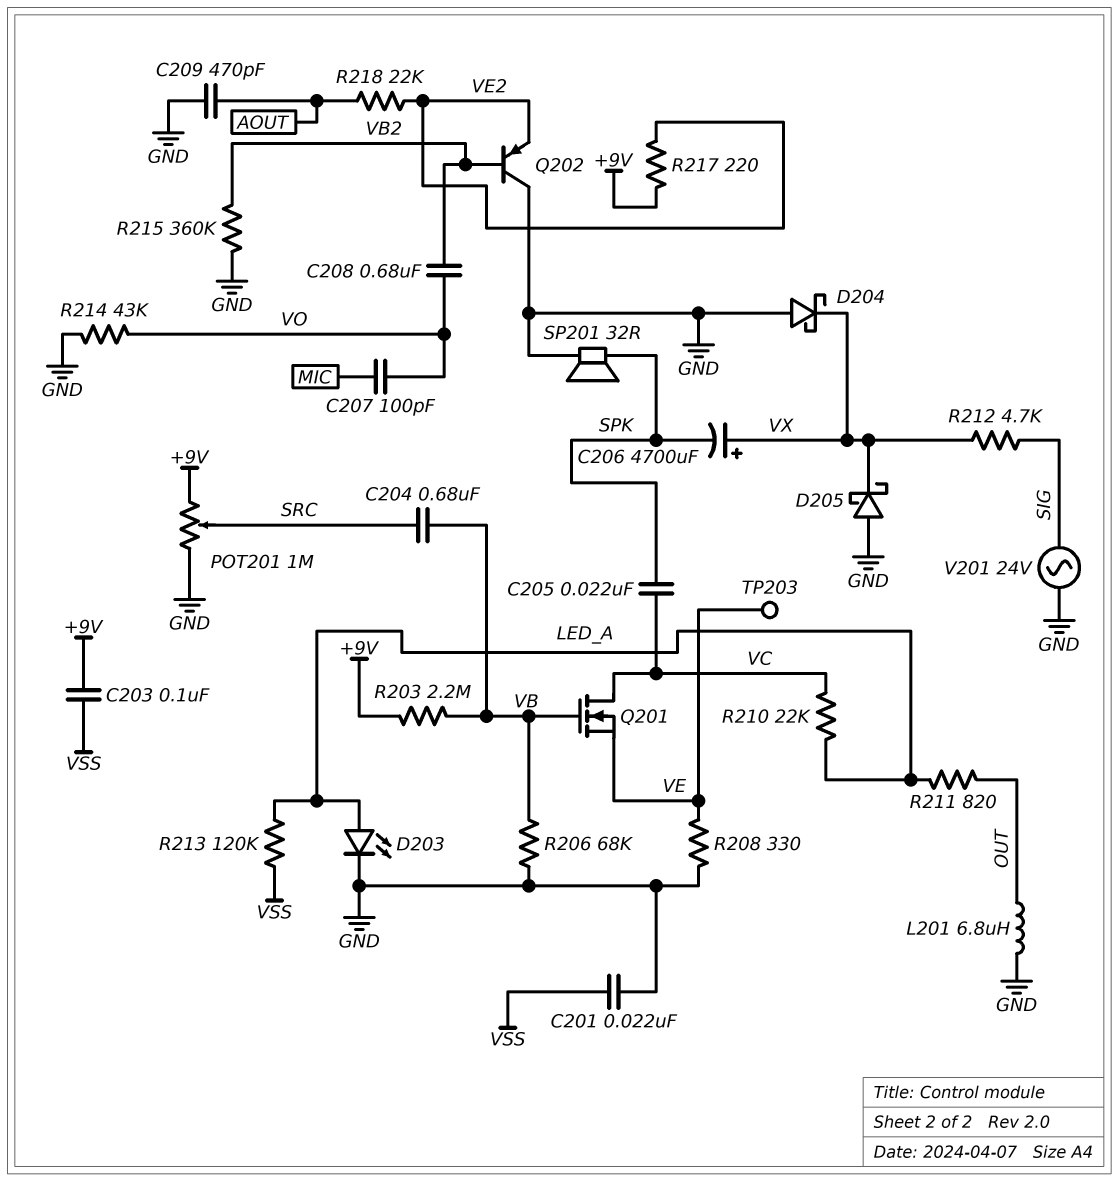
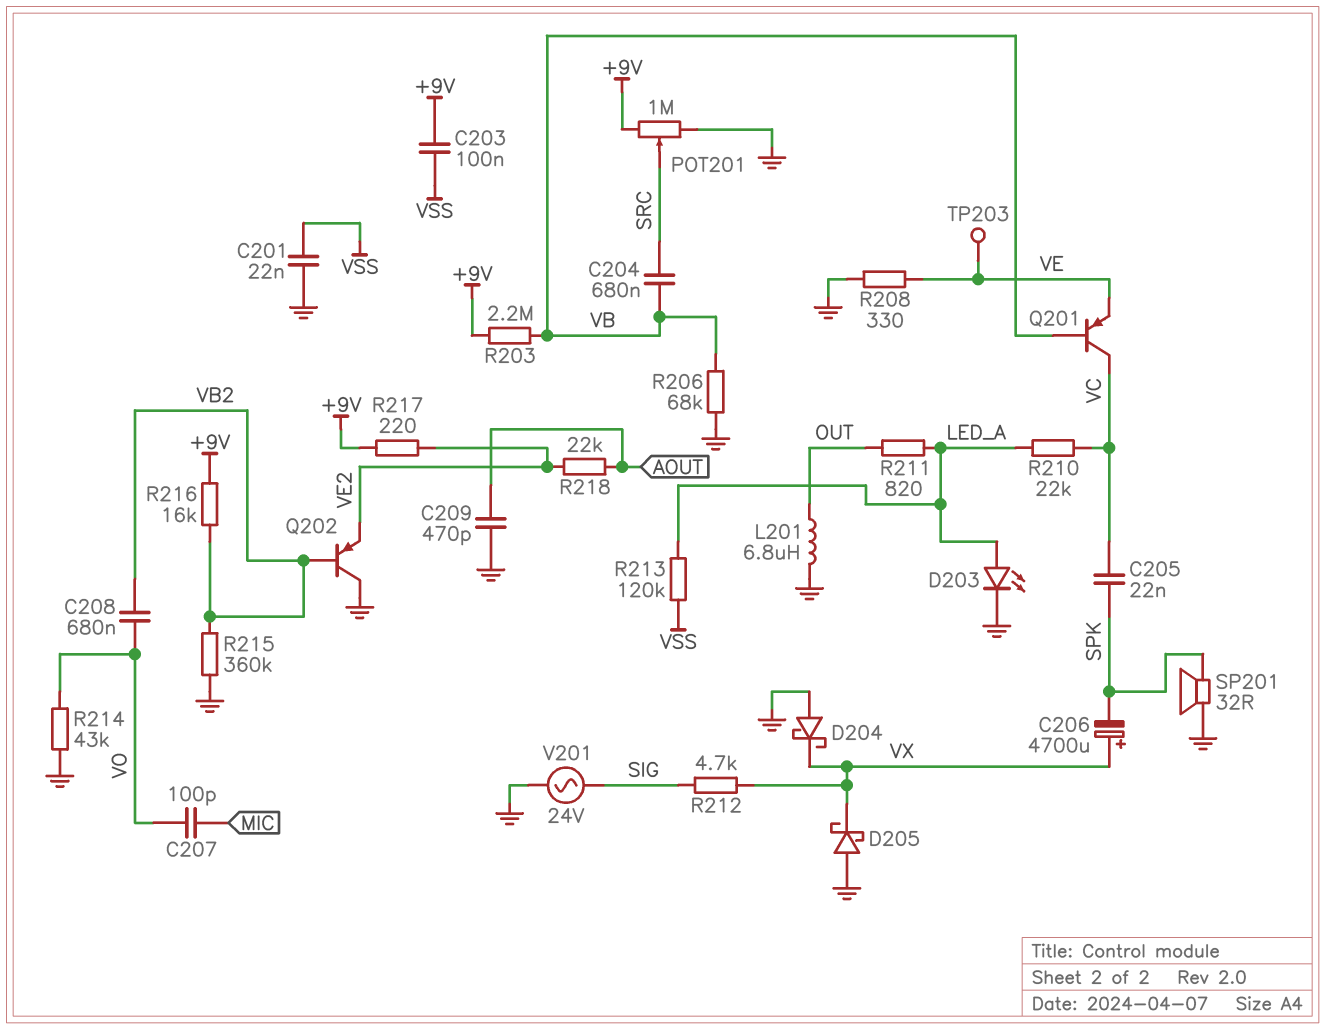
Q201: NMOS (G VB, D VC, S VE) -> PNP (B VB, C VC, E VE)
R216: none -> 16k (+9V, VB2)

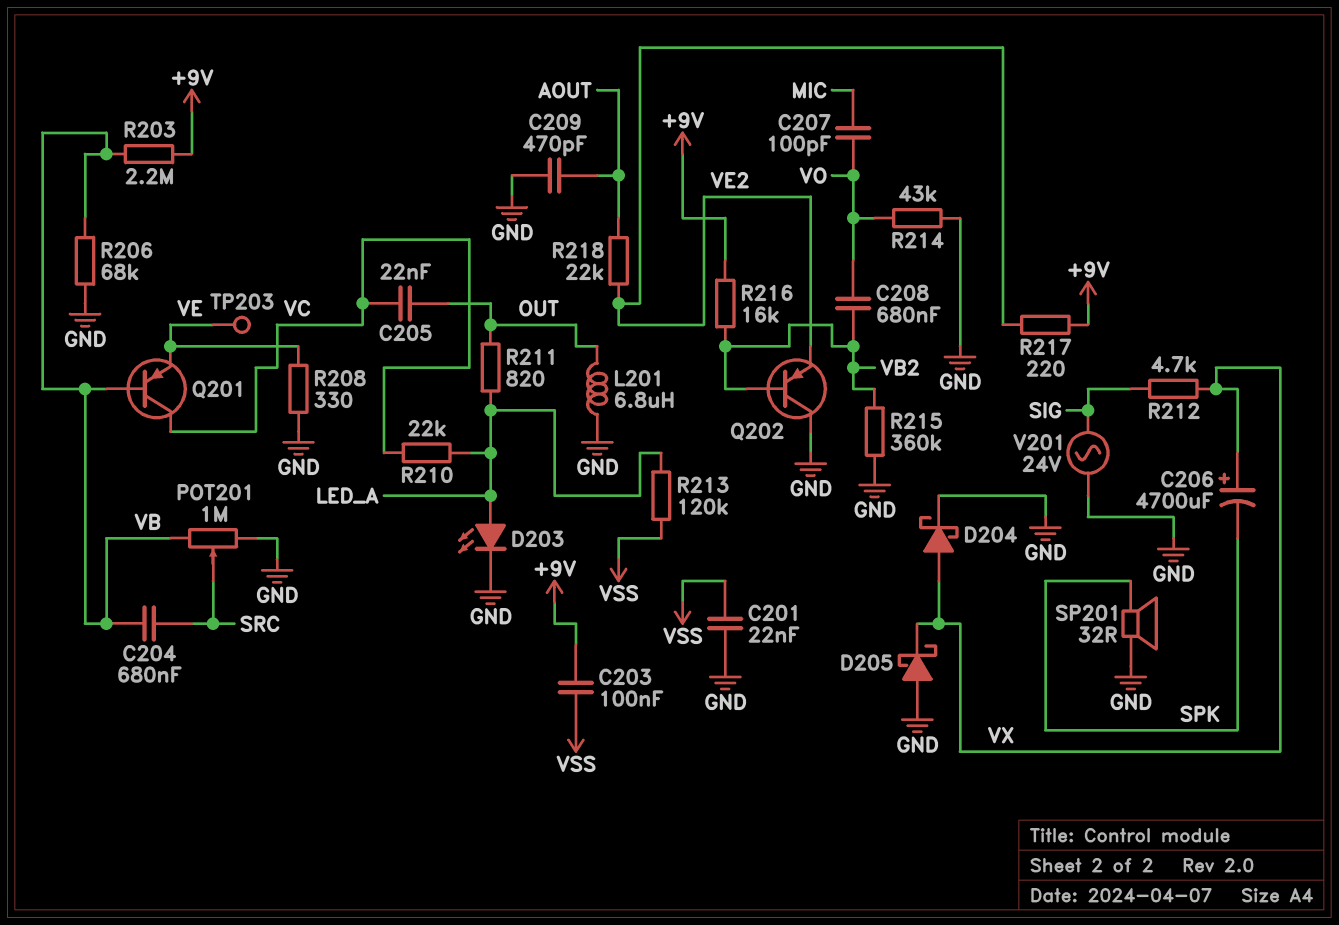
C205: 22nF (SPK, VC) -> 22nF (OUT, VC)
D204: schottky (A GND, K VX) -> schottky (A VX, K GND)
POT201: 1M (+9V, GND, wiper SRC) -> 1M (GND, VB, wiper SRC)

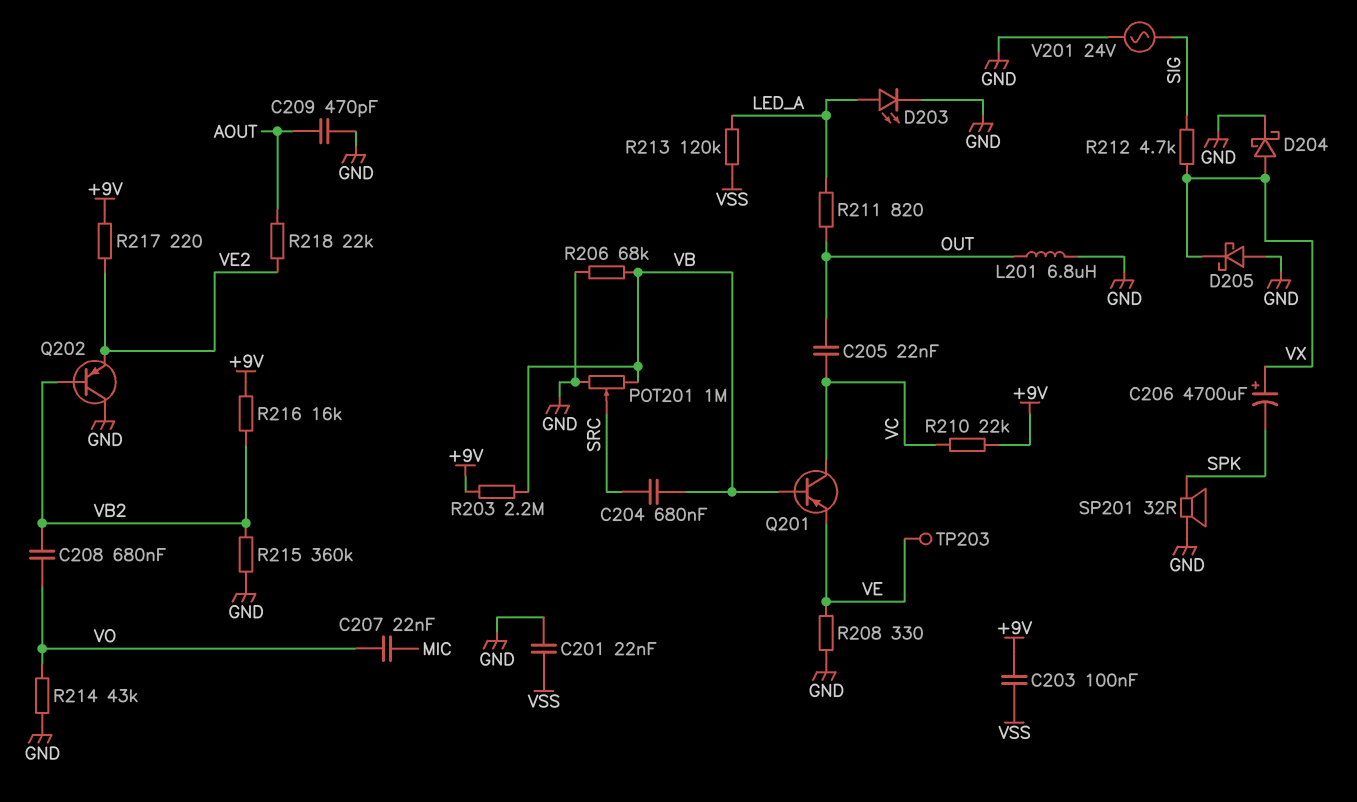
C207: 100pF (MIC, VO) -> 22nF (MIC, VO)
R210: 22k (LED_A, VC) -> 22k (+9V, VC)

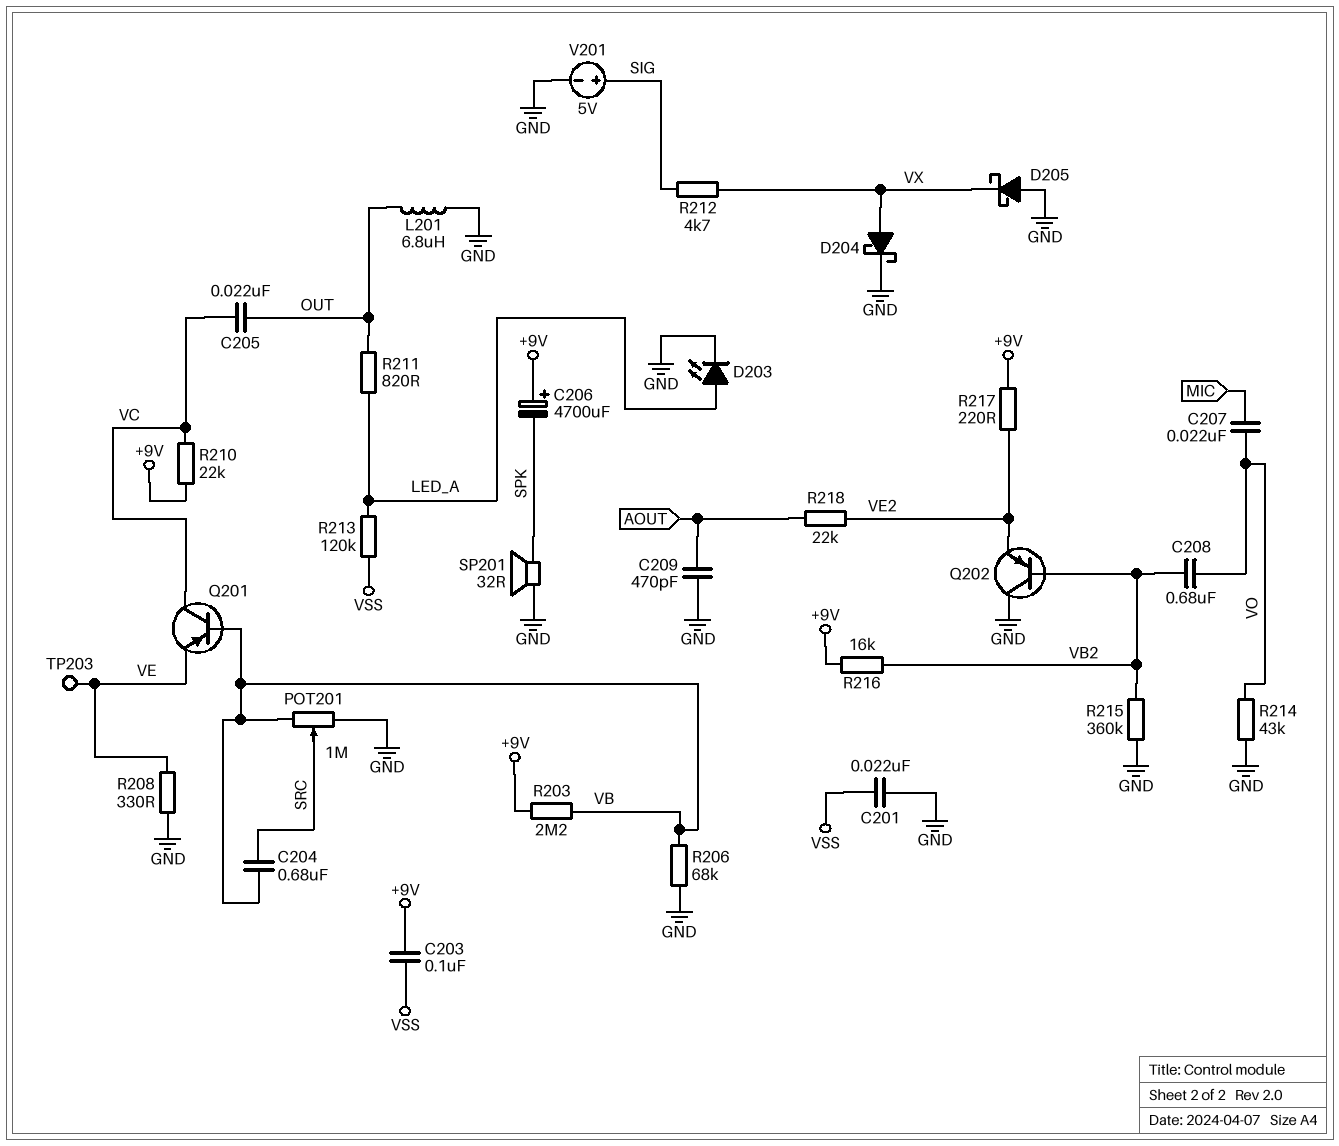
C206: 4700uF (plus VX, minus SPK) -> 4700uF (plus +9V, minus SPK)
V201: AC 24V (GND, SIG) -> 5V (plus SIG, minus GND)

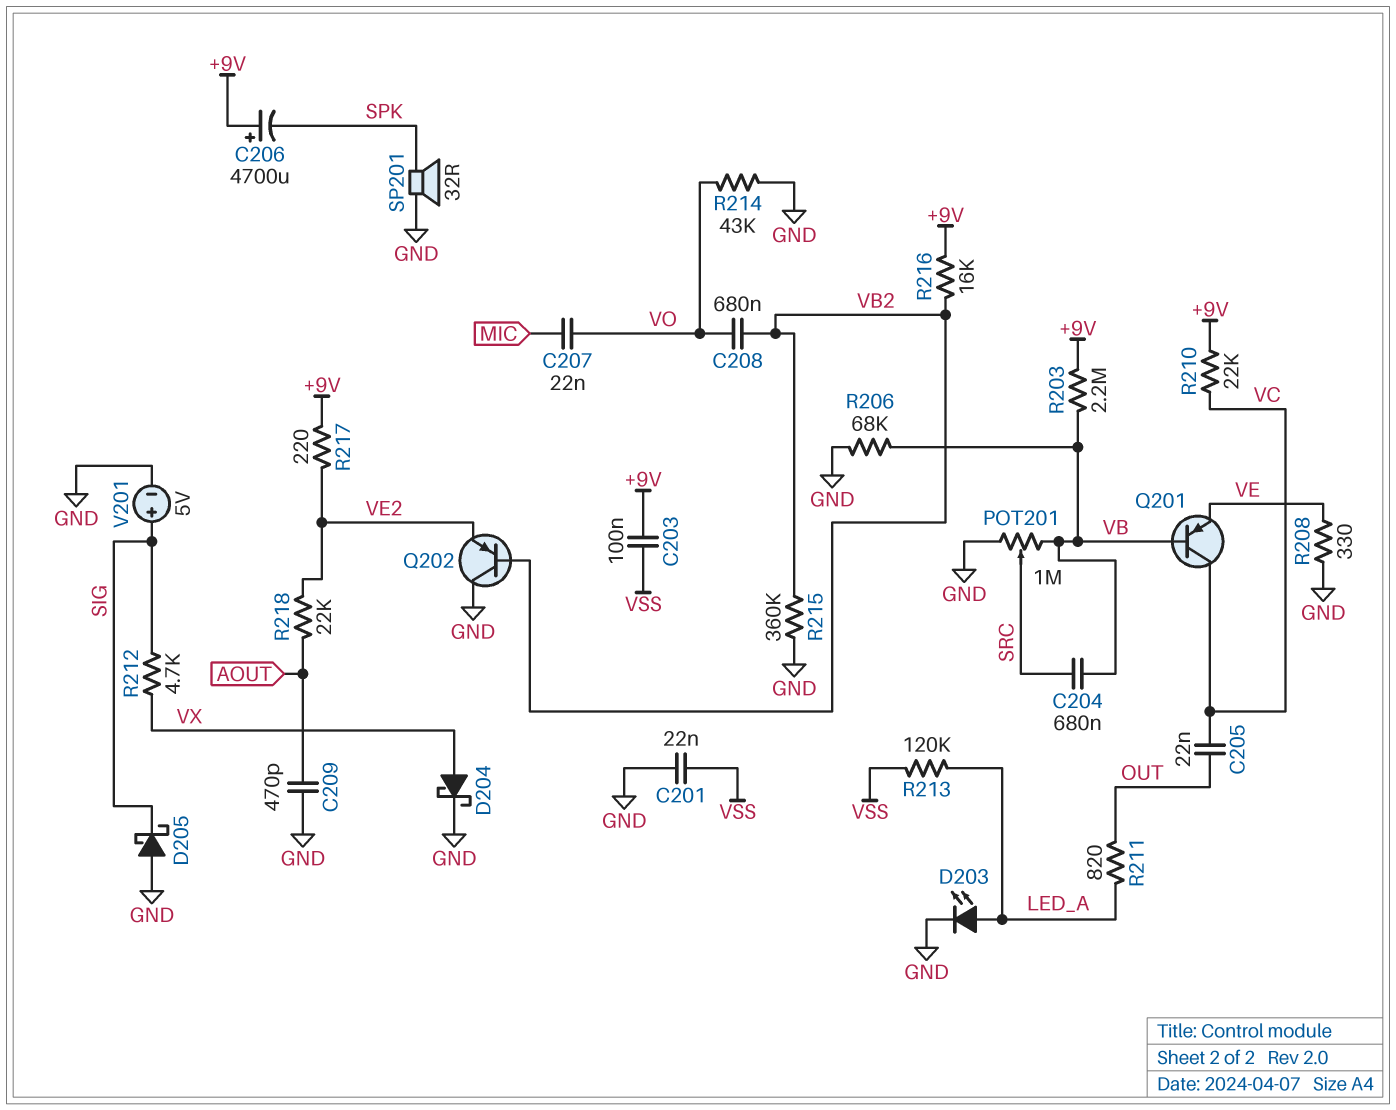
D205: schottky (A GND, K VX) -> schottky (A GND, K SIG)
L201: 6.8uH (GND, OUT) -> none
TP203: test point (VE) -> none

